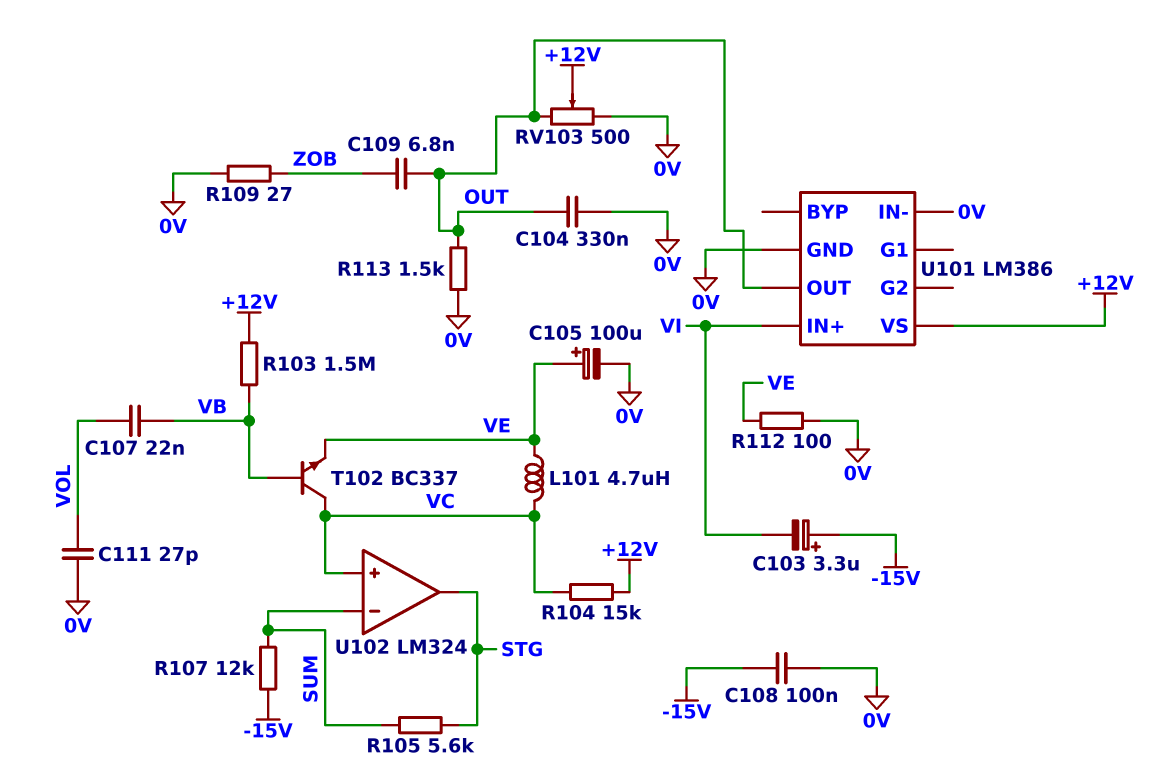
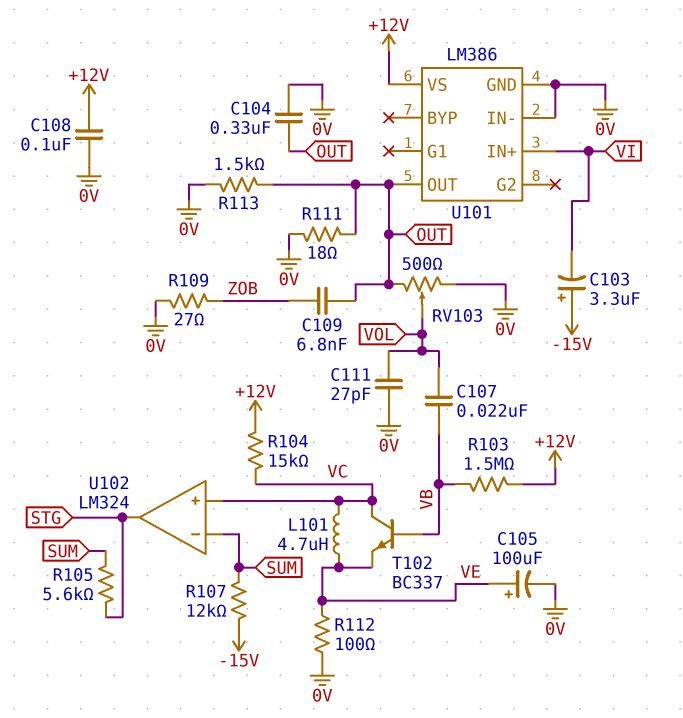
C108: 100nF (-15V, 0V) -> 100nF (+12V, 0V)
R111: none -> 18 (0V, OUT)
RV103: 500 (0V, OUT, wiper +12V) -> 500 (0V, OUT, wiper VOL)

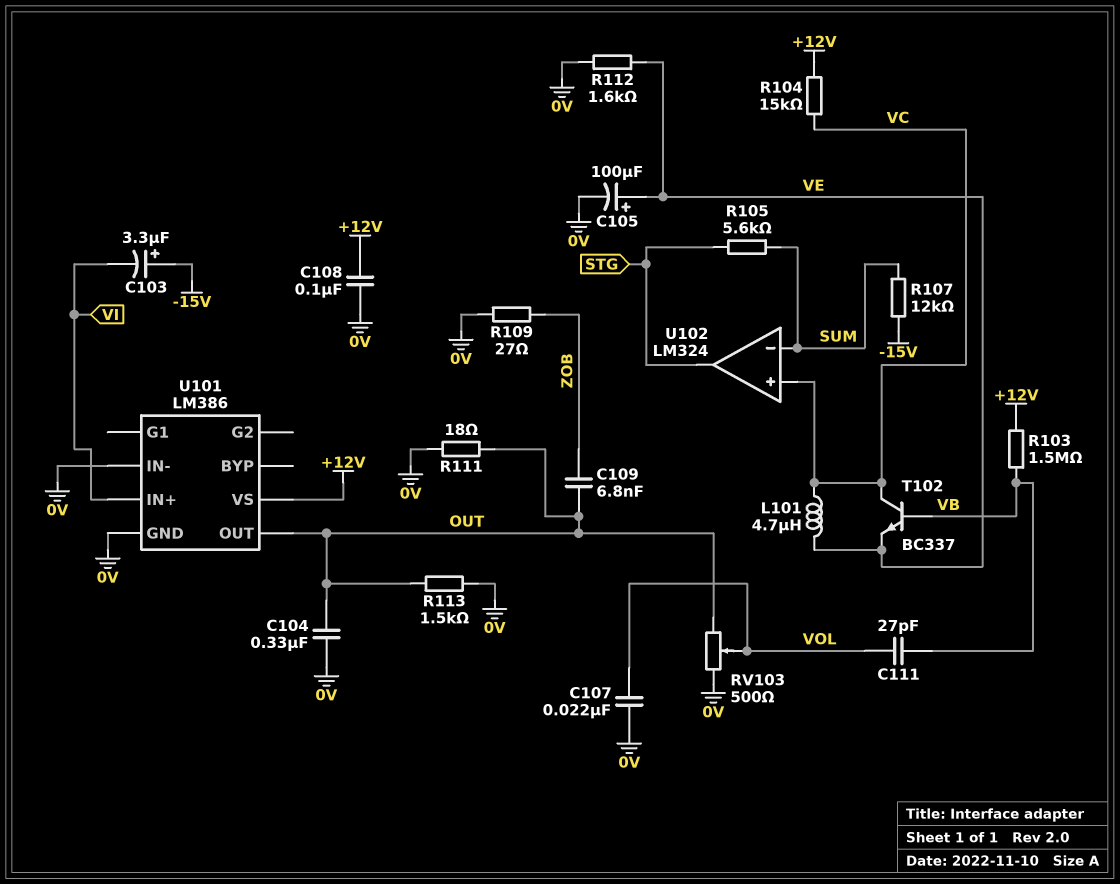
C107: 22nF (VB, VOL) -> 22nF (0V, VOL)
C111: 27pF (0V, VOL) -> 27pF (VB, VOL)
R112: 100 (0V, VE) -> 1.6k (0V, VE)

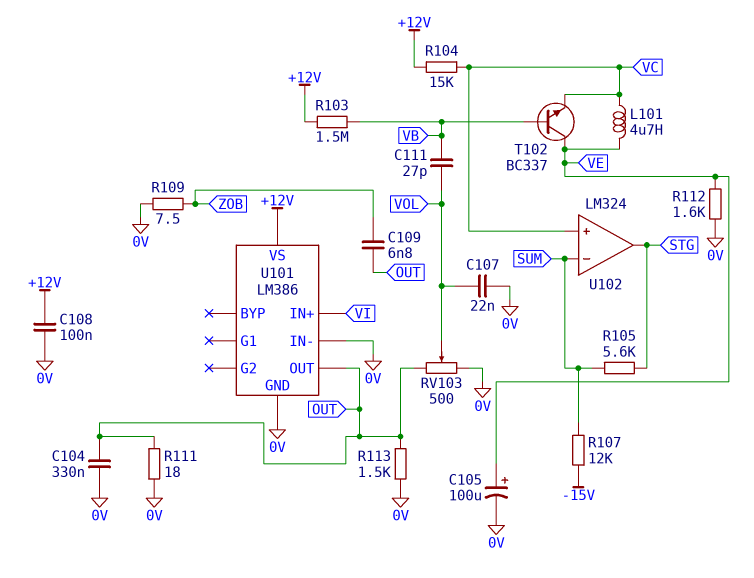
C103: 3.3uF (plus -15V, minus VI) -> none
R109: 27 (0V, ZOB) -> 7.5 (0V, ZOB)
T102: NPN BC337 (B VB, C VC, E VE) -> NPN BC337 (B VB, C VE, E VC)

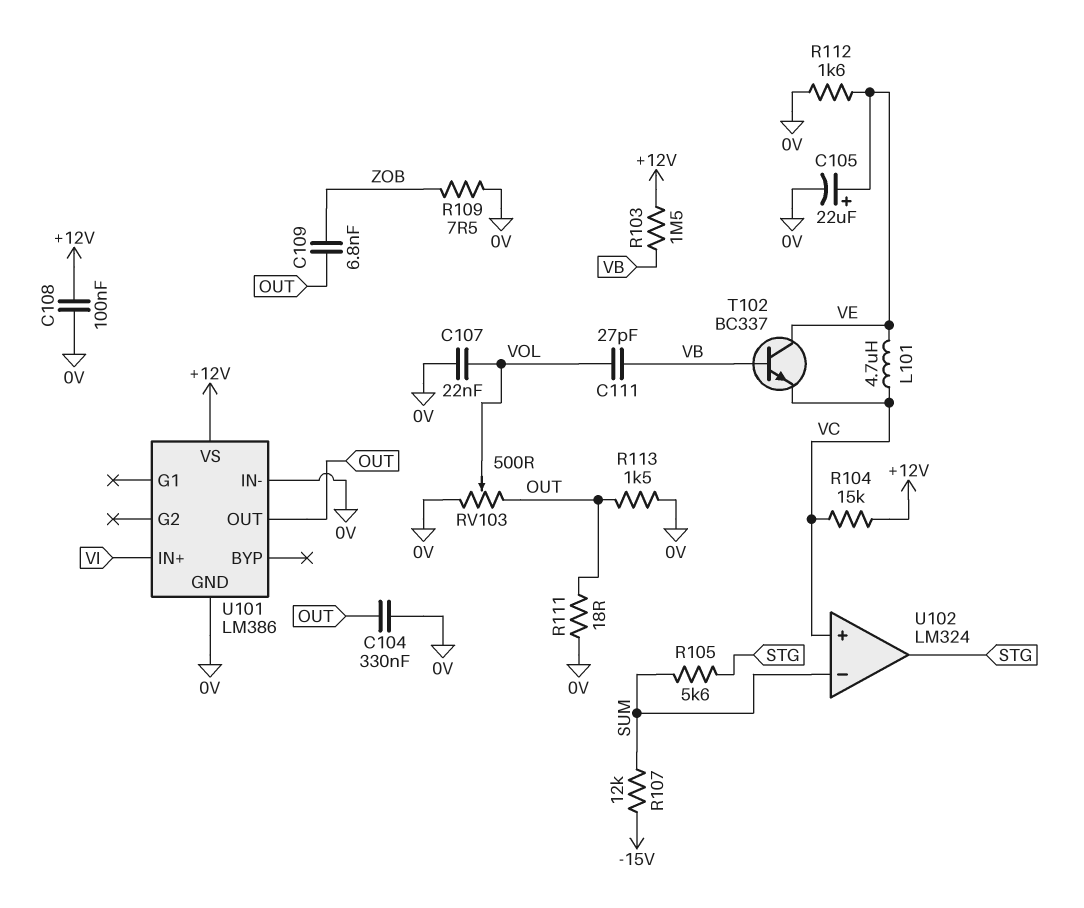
C105: 100uF (plus VE, minus 0V) -> 22uF (plus VE, minus 0V)

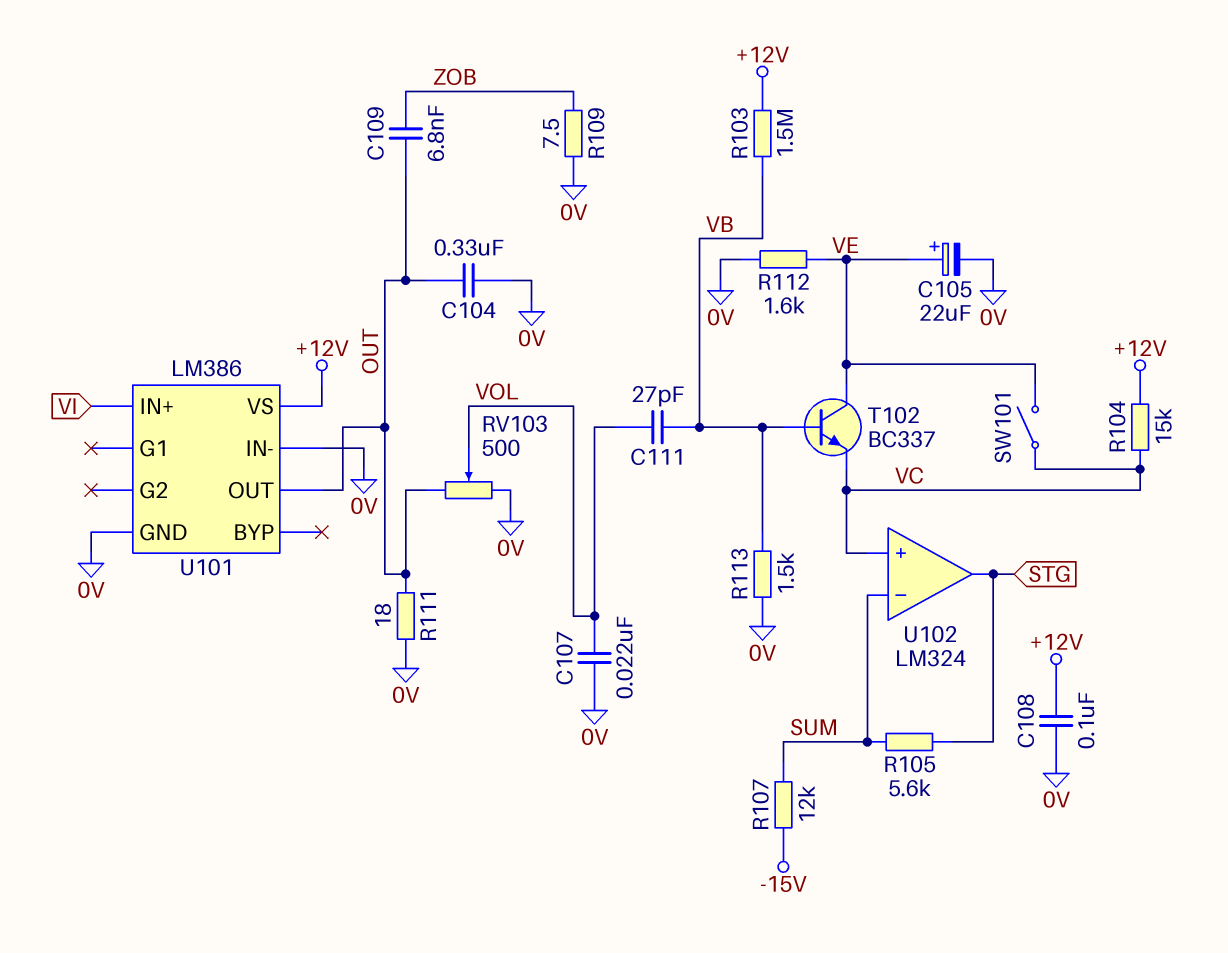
L101: 4.7uH (VC, VE) -> none
R113: 1.5k (0V, OUT) -> 1.5k (0V, VB)
SW101: none -> switch (VC, VE)

